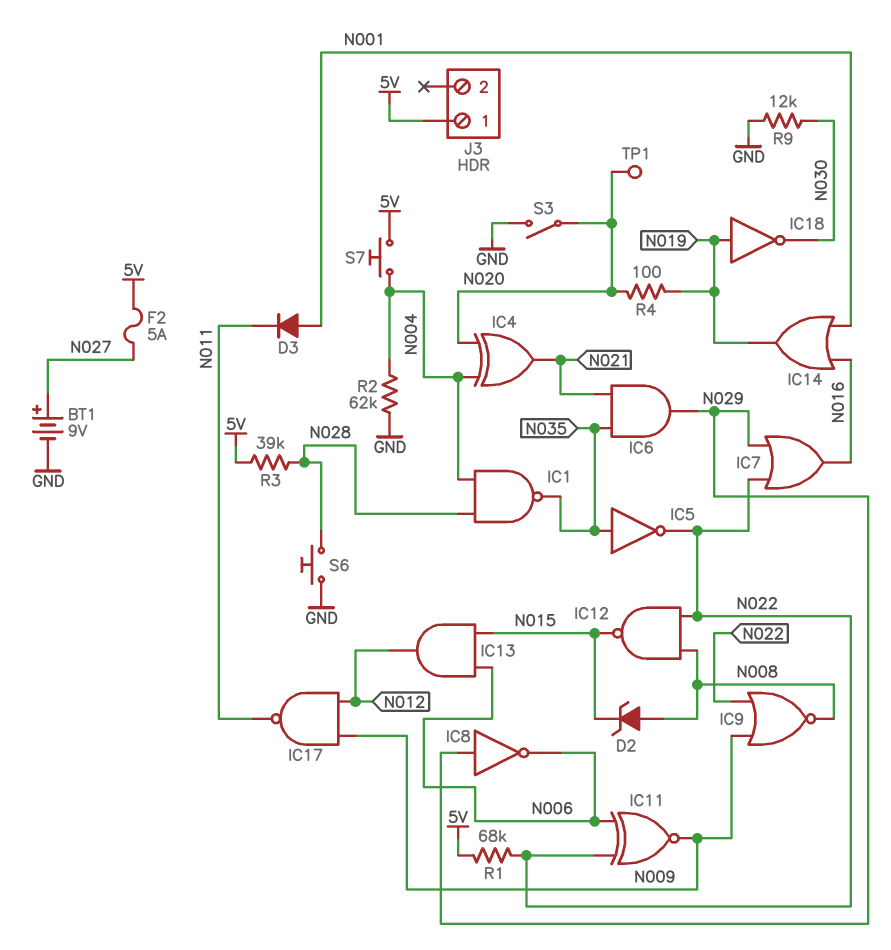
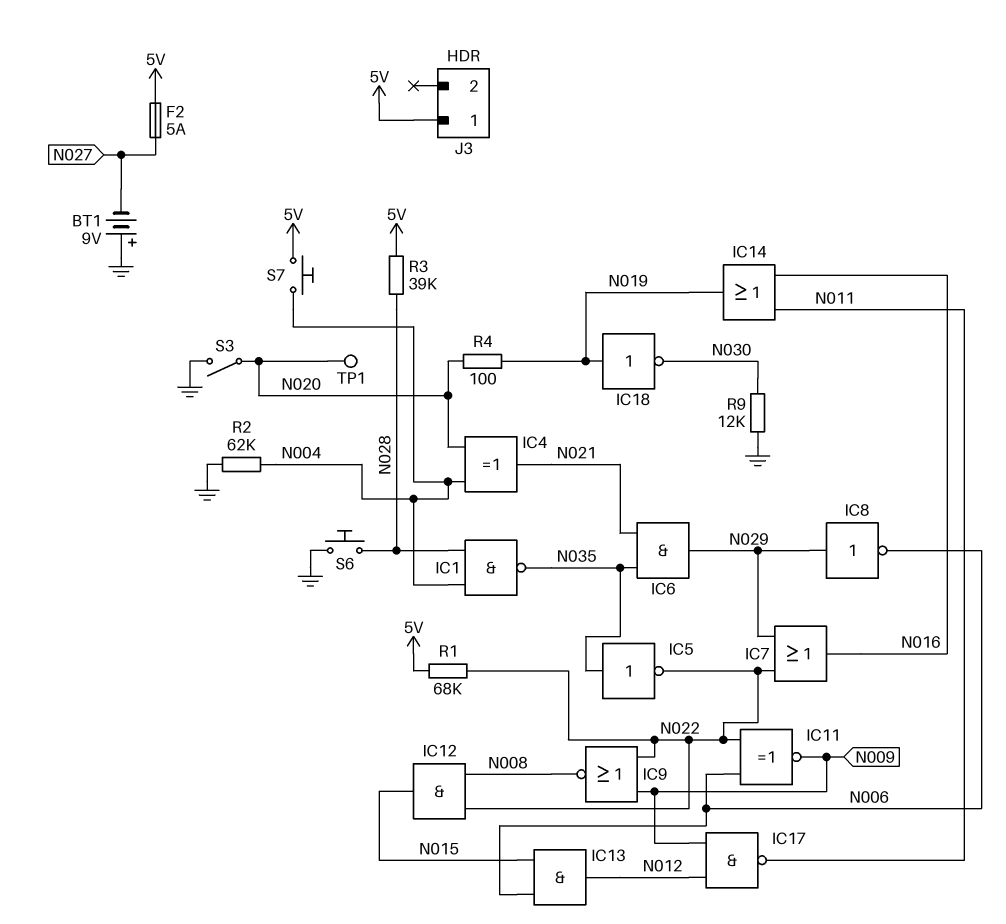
BT1: 9V (plus N027, minus GND) -> 9V (plus GND, minus N027)
D2: zener (A N008, K N015) -> none
D3: diode (A N001, K N011) -> none
IC12: NAND (in N008, in N022, out N015) -> AND (in N008, in N022, out N015)
IC14: OR (in N001, in N016, out N019) -> OR (in N011, in N016, out N019)

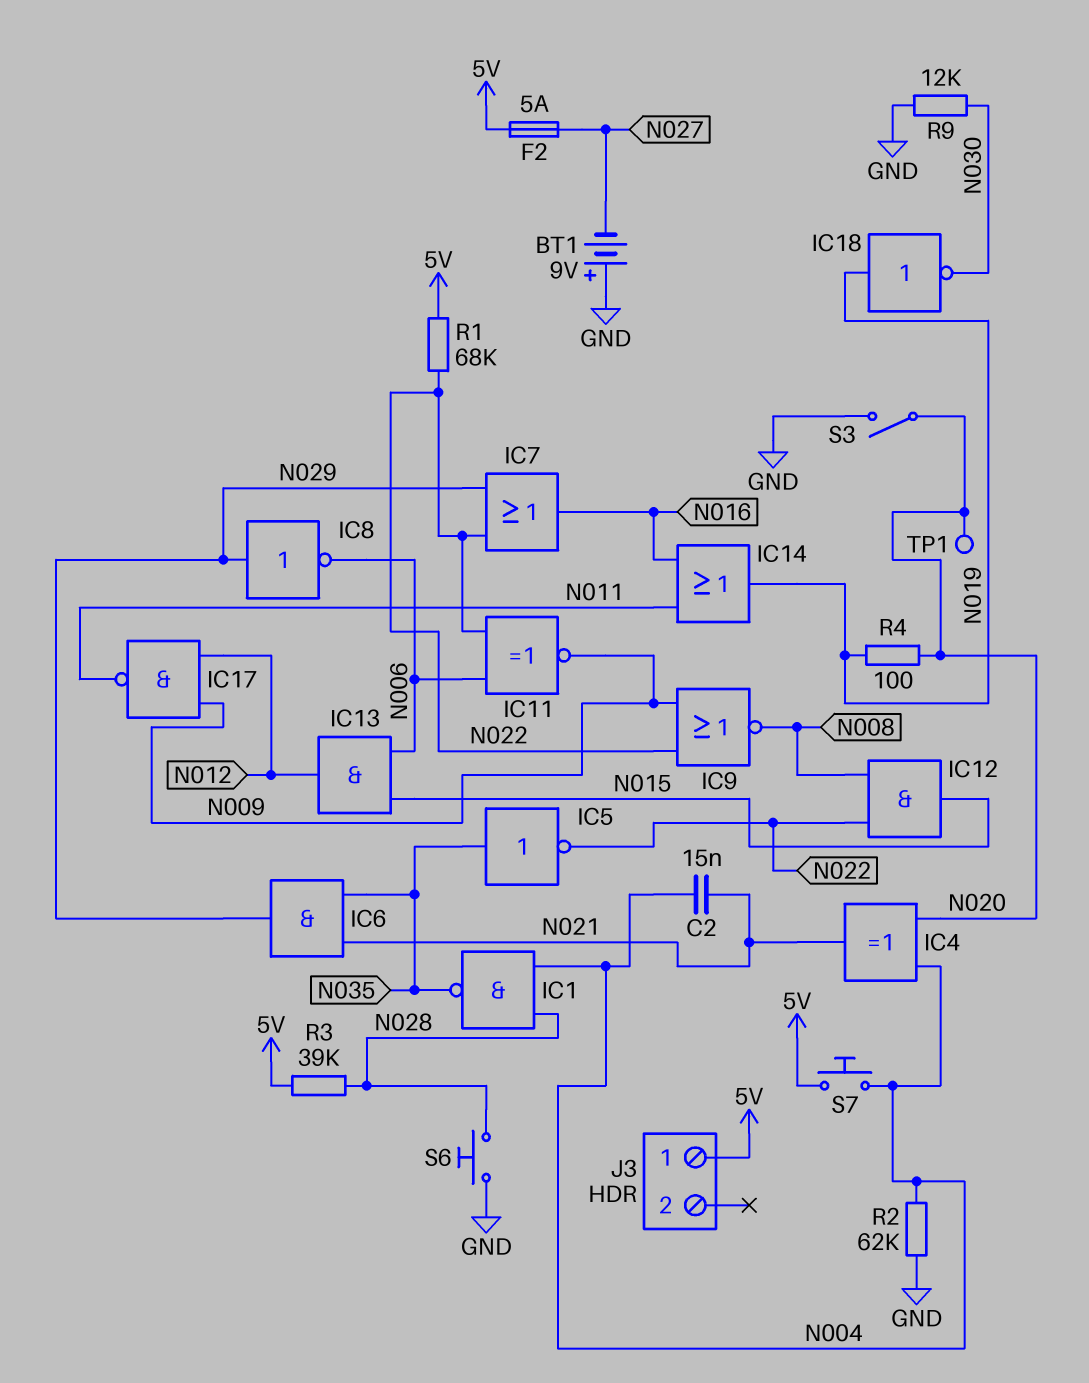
C2: none -> 15nF (N004, N021)

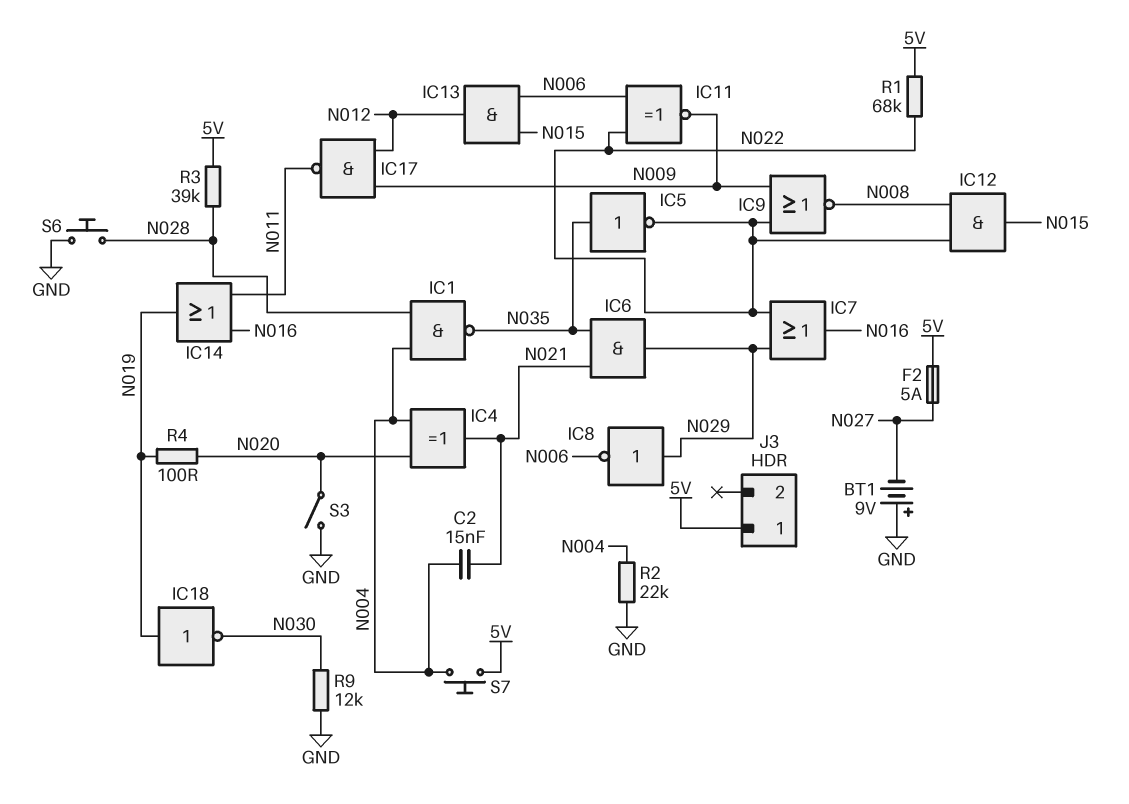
R2: 62k (GND, N004) -> 22k (GND, N004)
TP1: test point (N020) -> none

